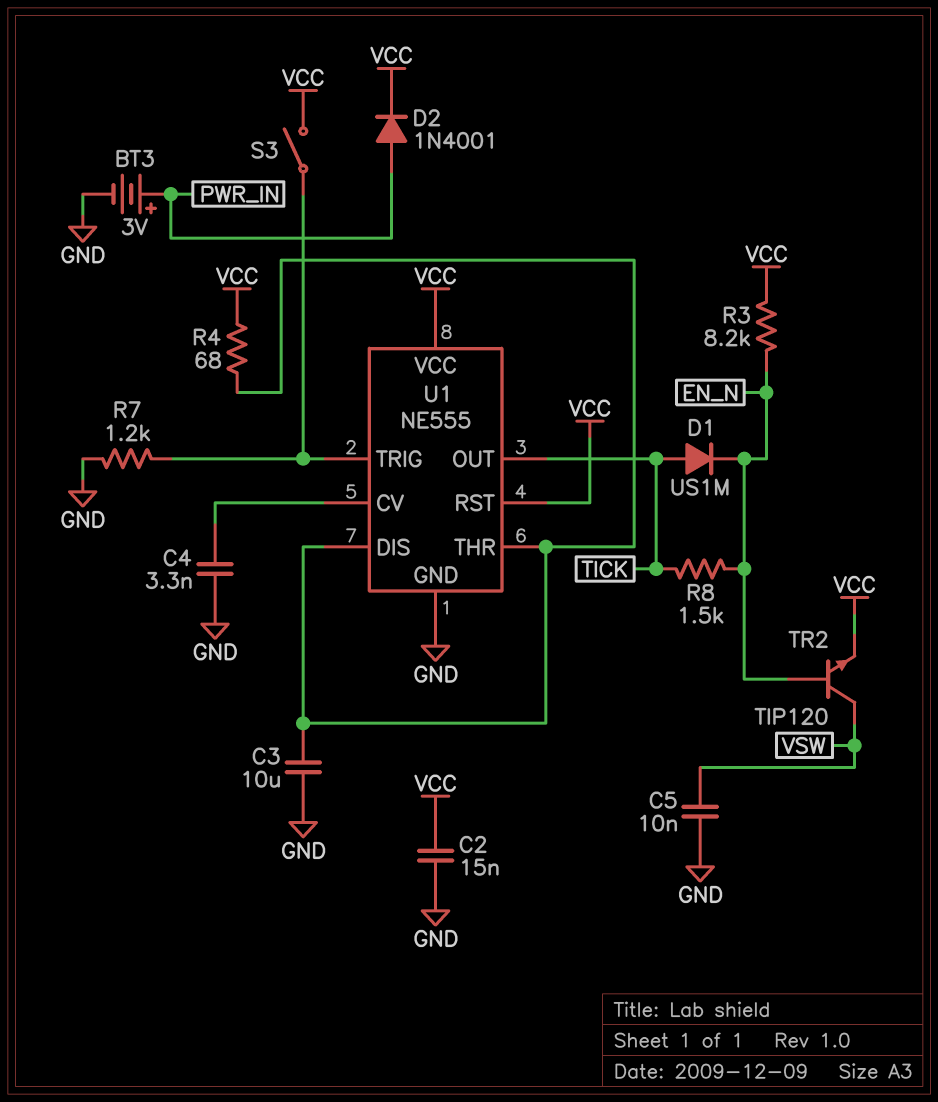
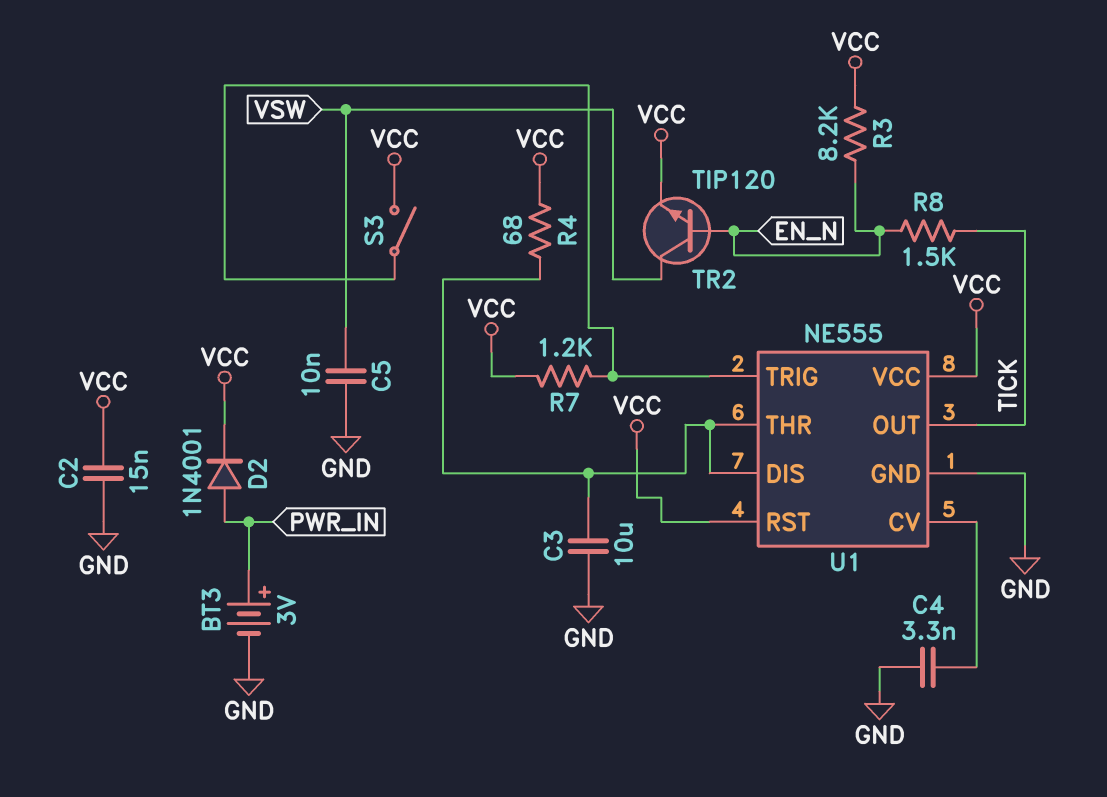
D1: diode US1M (A TICK, K EN_N) -> none
R7: 1.2k (GND, U1/TRIG) -> 1.2k (U1/TRIG, VCC)

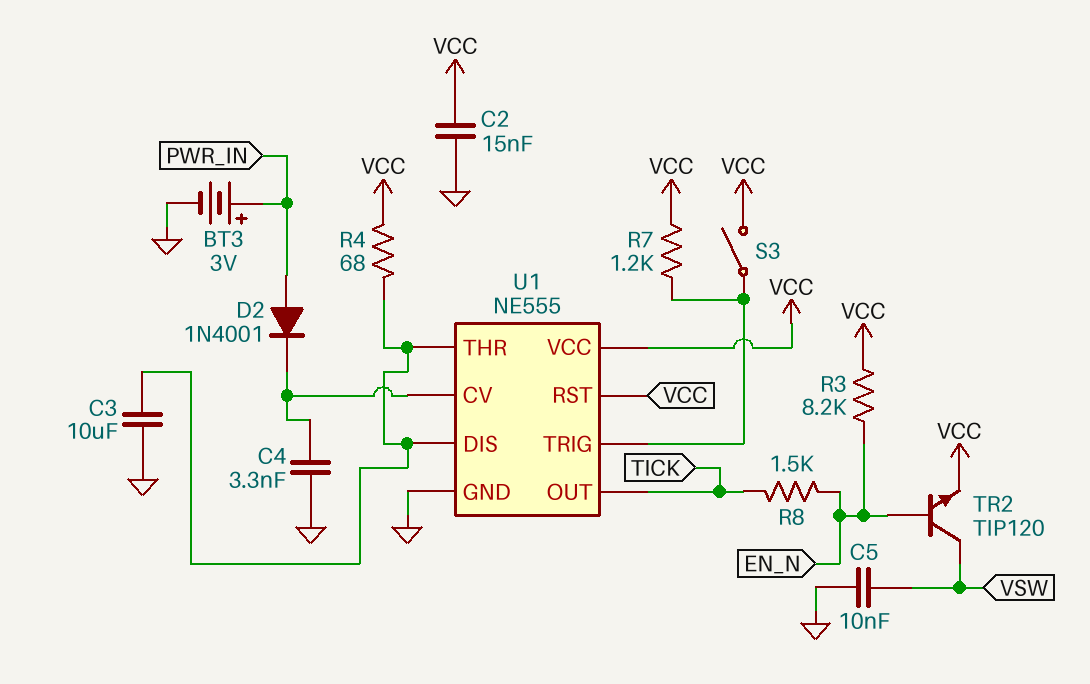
D2: diode 1N4001 (A PWR_IN, K VCC) -> diode 1N4001 (A PWR_IN, K U1/CV)

